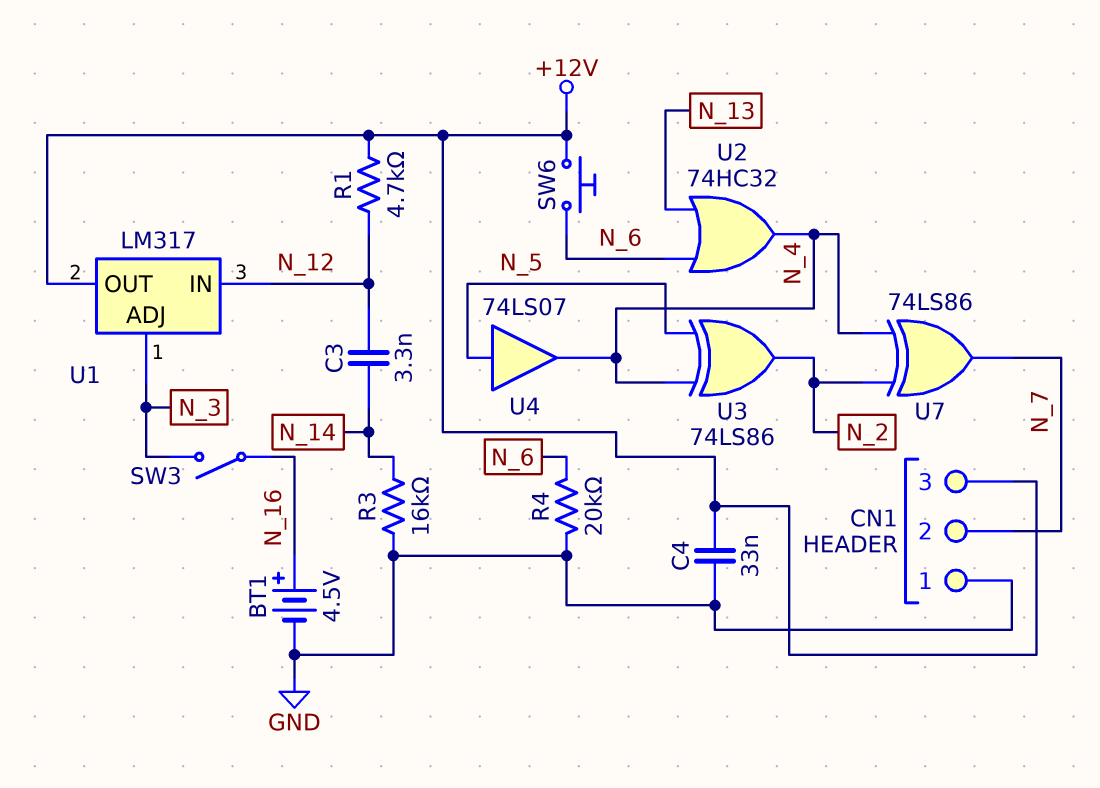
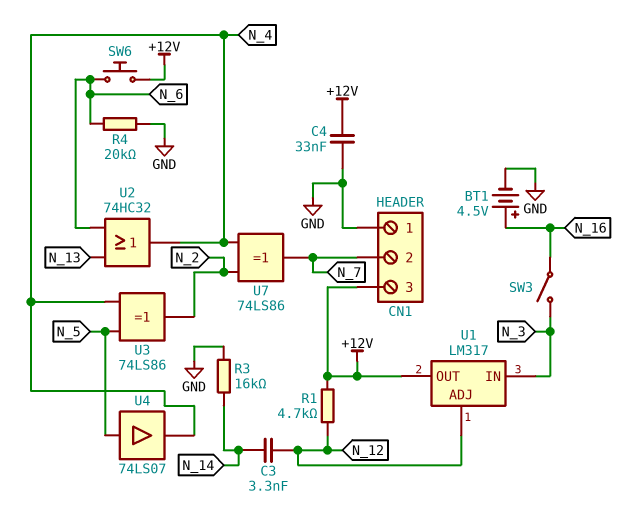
U1 pin ADJ: N_3 -> N_12
U1 pin IN: N_12 -> N_3

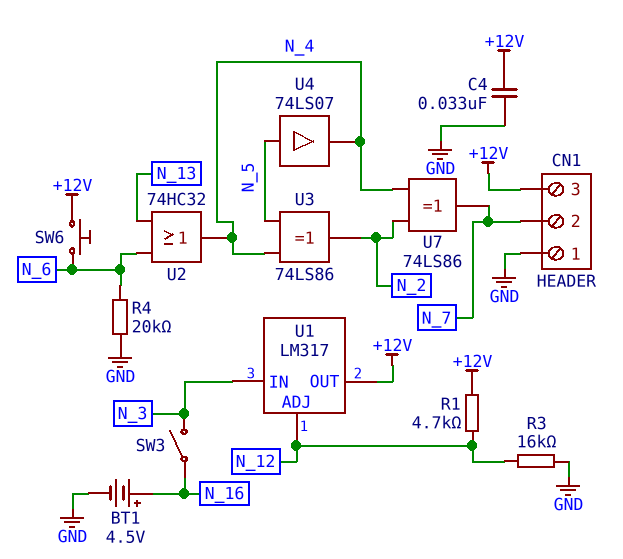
C3: 3.3nF (N_12, N_14) -> none
R3: 16k (GND, N_14) -> 16k (GND, N_12)

